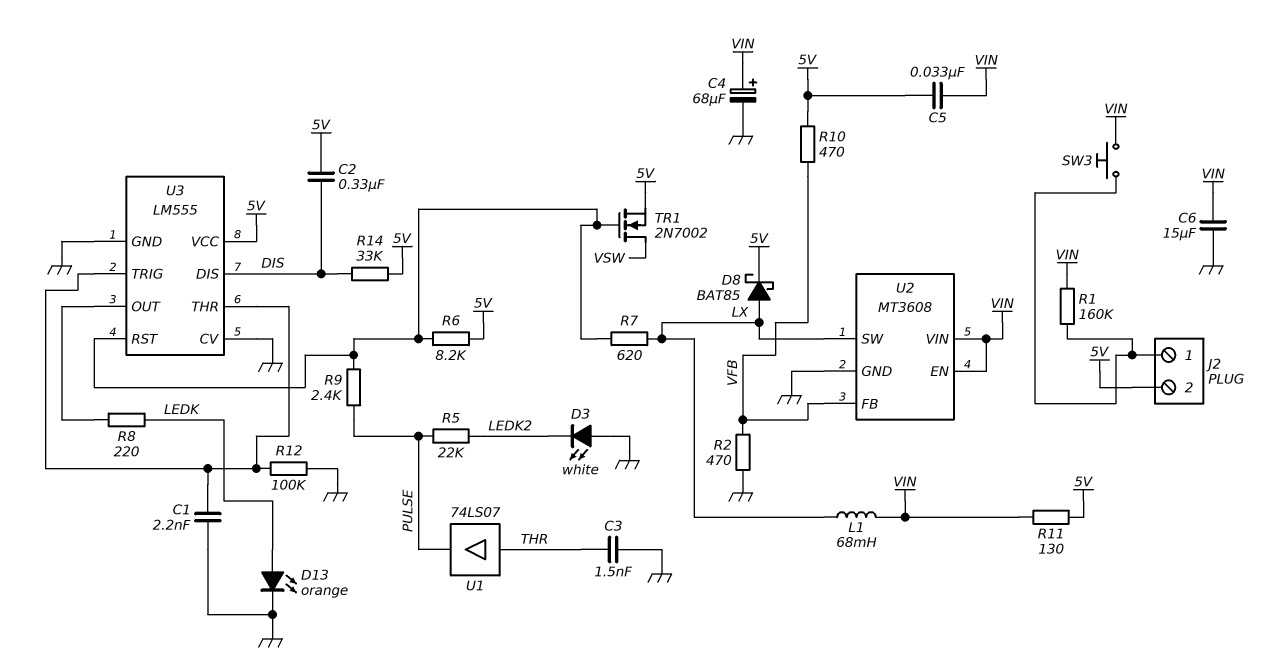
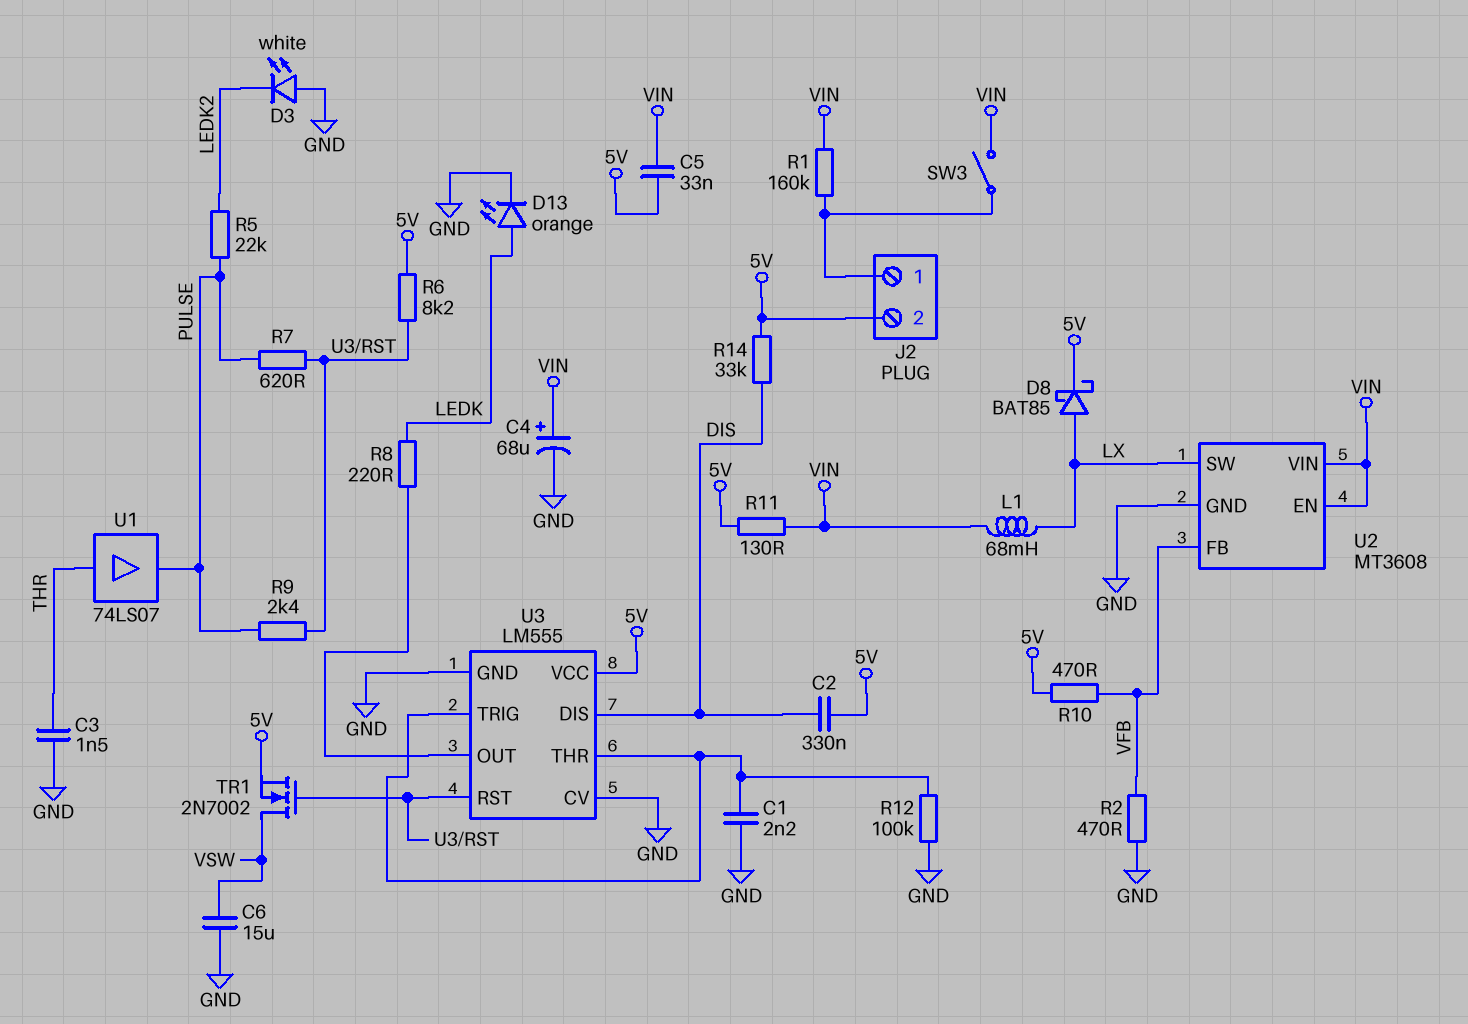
C6: 15uF (GND, VIN) -> 15uF (GND, VSW)
R7: 620 (LX, U3/RST) -> 620 (PULSE, U3/RST)
SW3: button (J2/1, VIN) -> switch (J2/1, VIN)

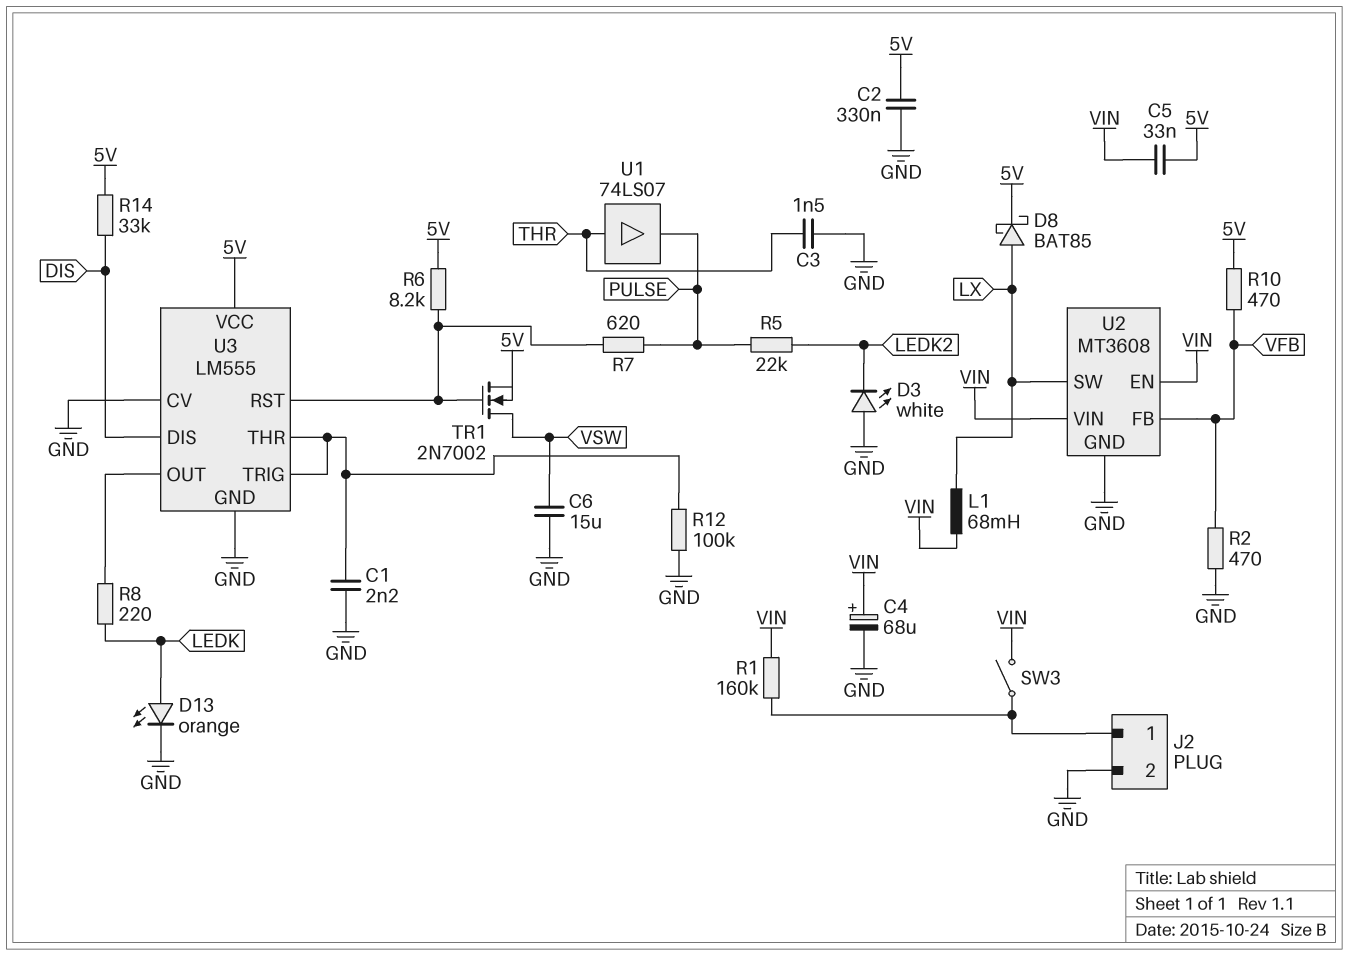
C2: 330nF (5V, DIS) -> 330nF (5V, GND)
J2 pin 2: 5V -> GND
R9: 2.4k (PULSE, U3/RST) -> none
R11: 130 (5V, VIN) -> none

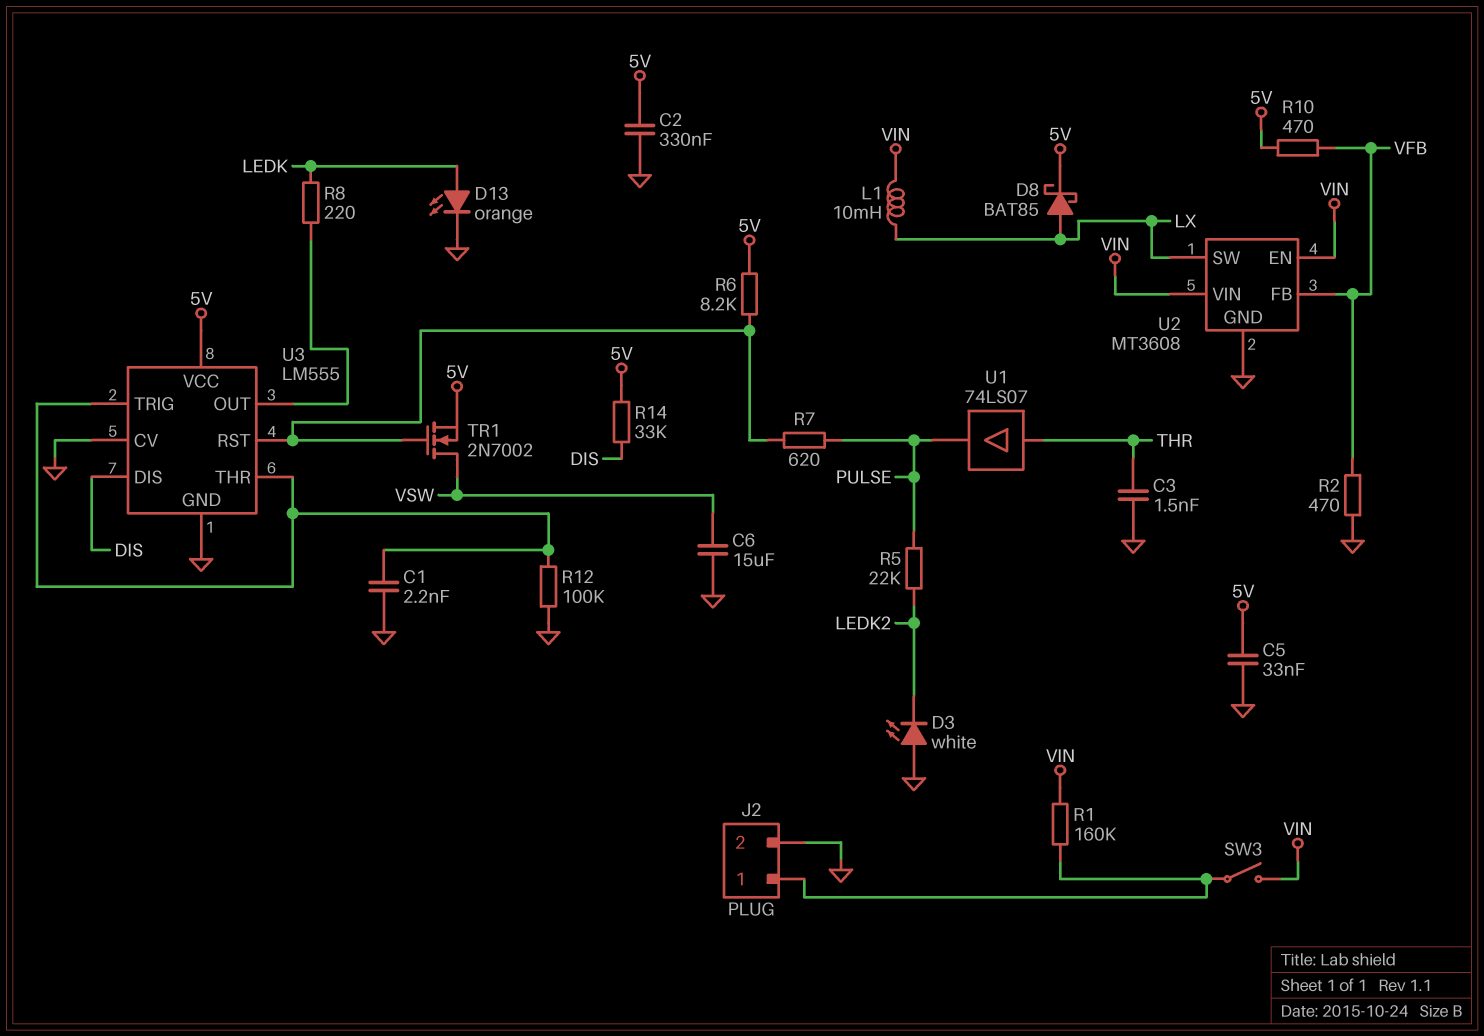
C4: 68uF (plus VIN, minus GND) -> none
C5: 33nF (5V, VIN) -> 33nF (5V, GND)
L1: 68mH (LX, VIN) -> 10mH (LX, VIN)

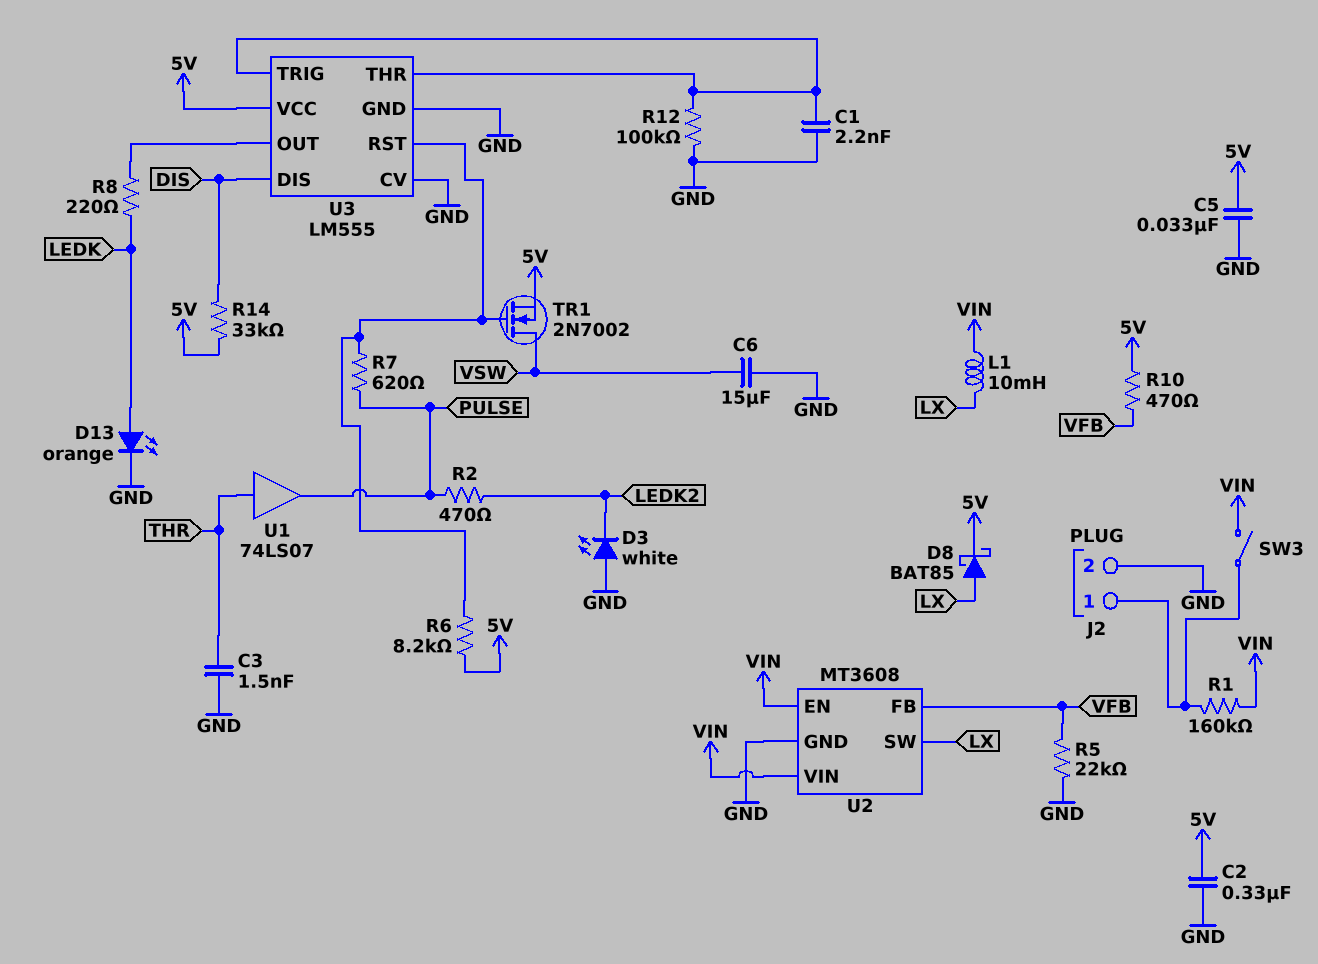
R2: 470 (GND, VFB) -> 470 (LEDK2, PULSE)
R5: 22k (LEDK2, PULSE) -> 22k (GND, VFB)

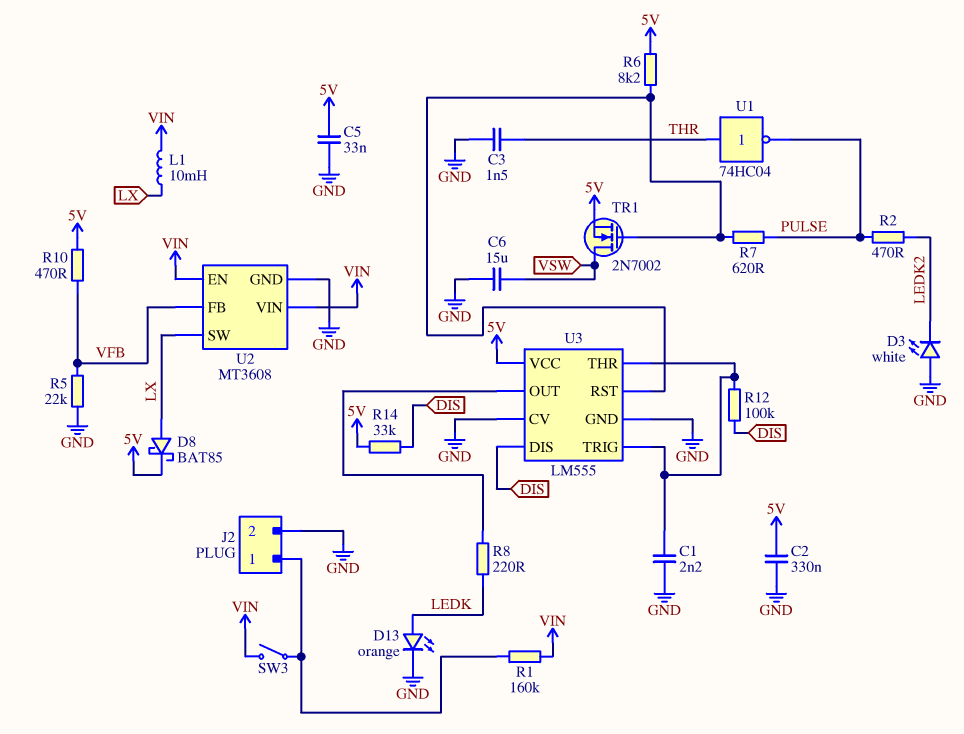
R12: 100k (GND, U3/THR) -> 100k (DIS, U3/THR)
U1: buffer 74LS07 (in THR, out PULSE) -> NOT 74HC04 (in THR, out PULSE)

